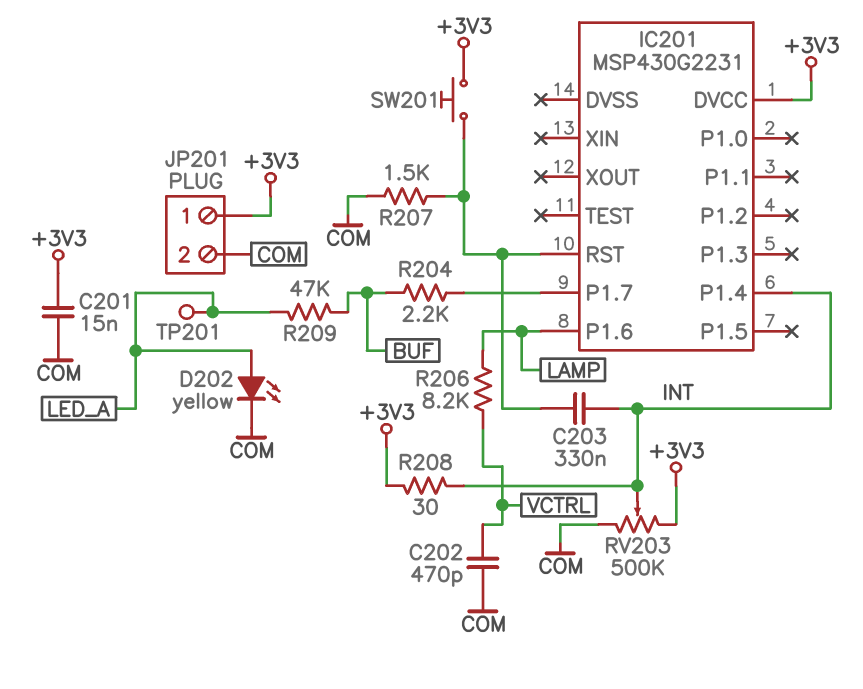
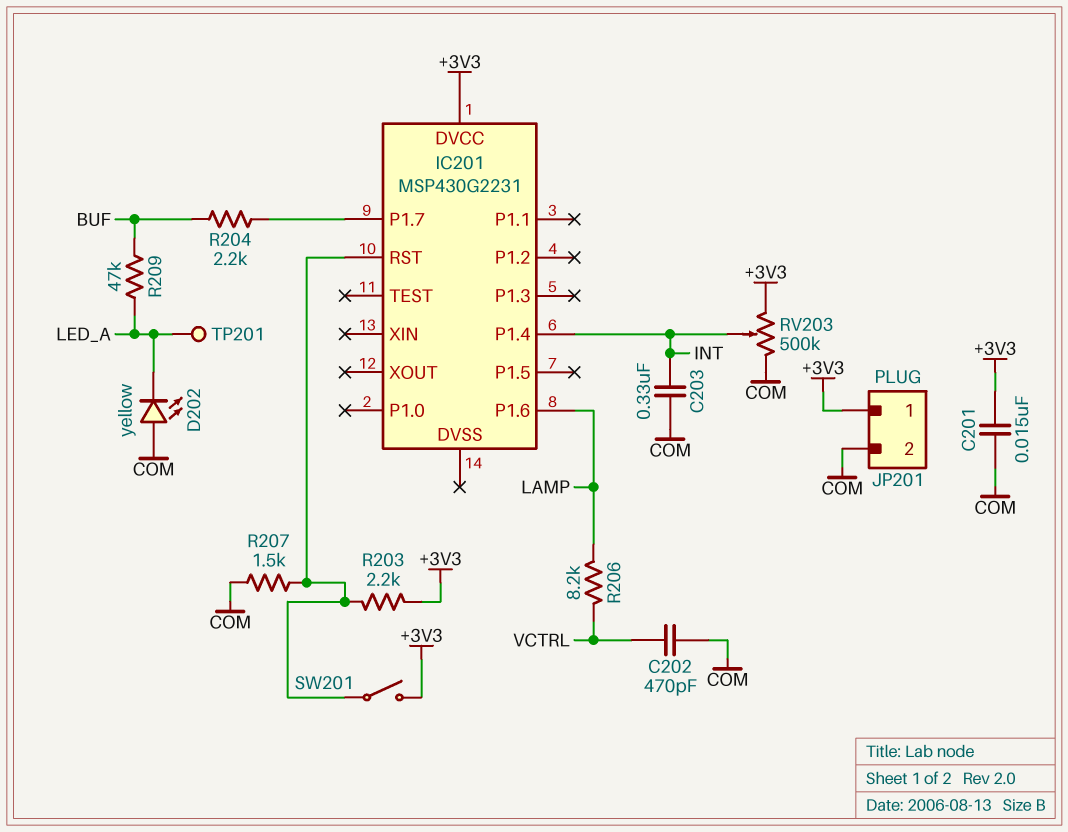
C203: 330nF (IC201/RST, INT) -> 330nF (COM, INT)
D202: LED yellow (A LED_A, K COM) -> LED yellow (A COM, K LED_A)
R203: none -> 2.2k (+3V3, IC201/RST)
R208: 30 (+3V3, INT) -> none
SW201: button (+3V3, IC201/RST) -> switch (+3V3, IC201/RST)

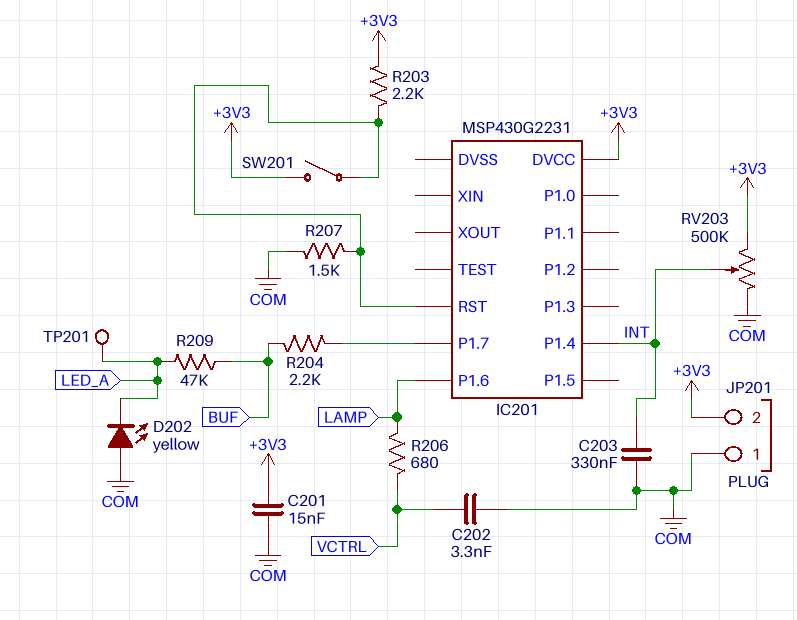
C202: 470pF (COM, VCTRL) -> 3.3nF (COM, VCTRL)
JP201 pin 1: +3V3 -> COM
JP201 pin 2: COM -> +3V3
R206: 8.2k (LAMP, VCTRL) -> 680 (LAMP, VCTRL)

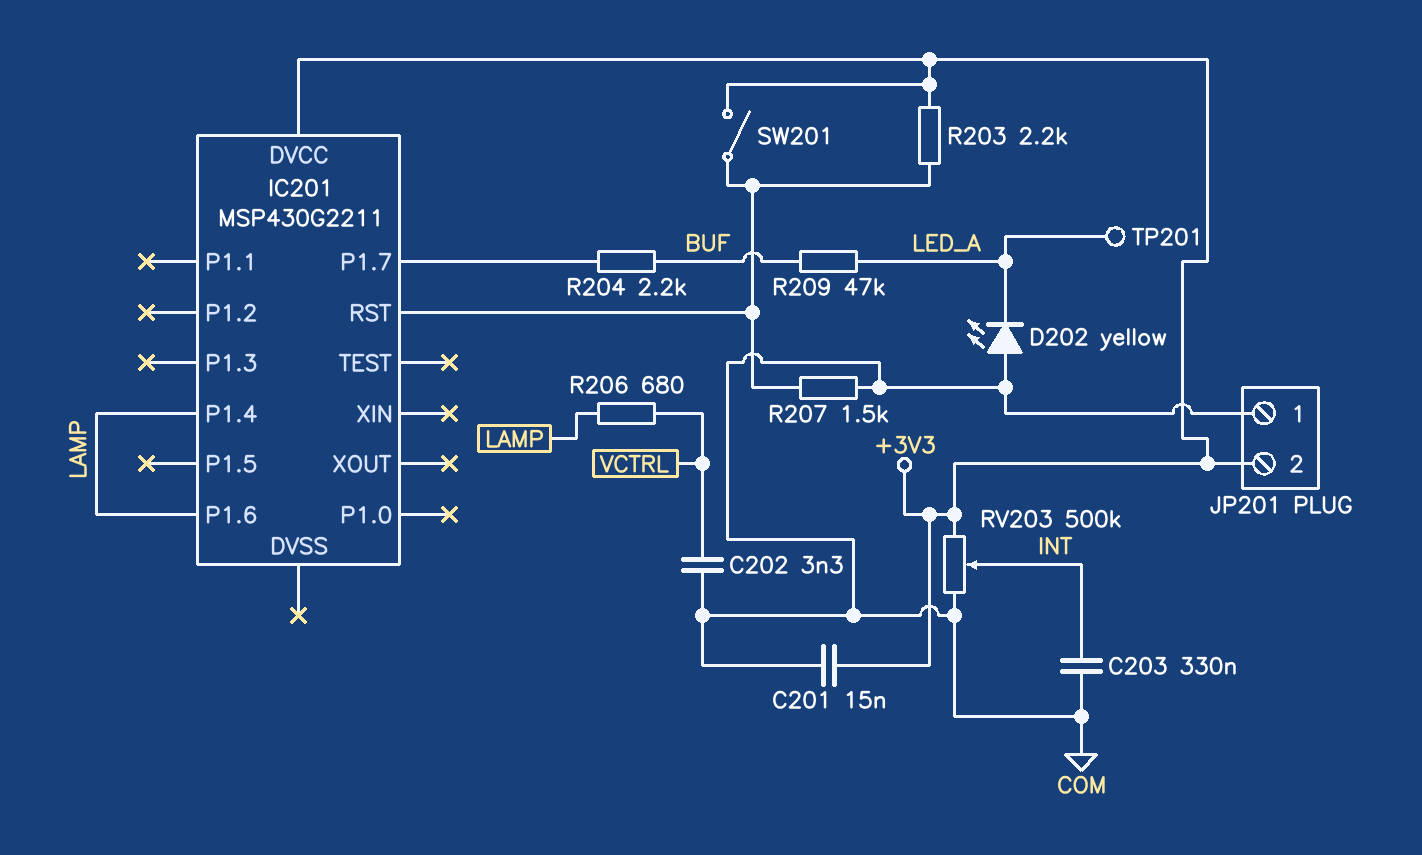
IC201: MSP430G2231 -> MSP430G2211
IC201 pin P1.4: INT -> LAMP

